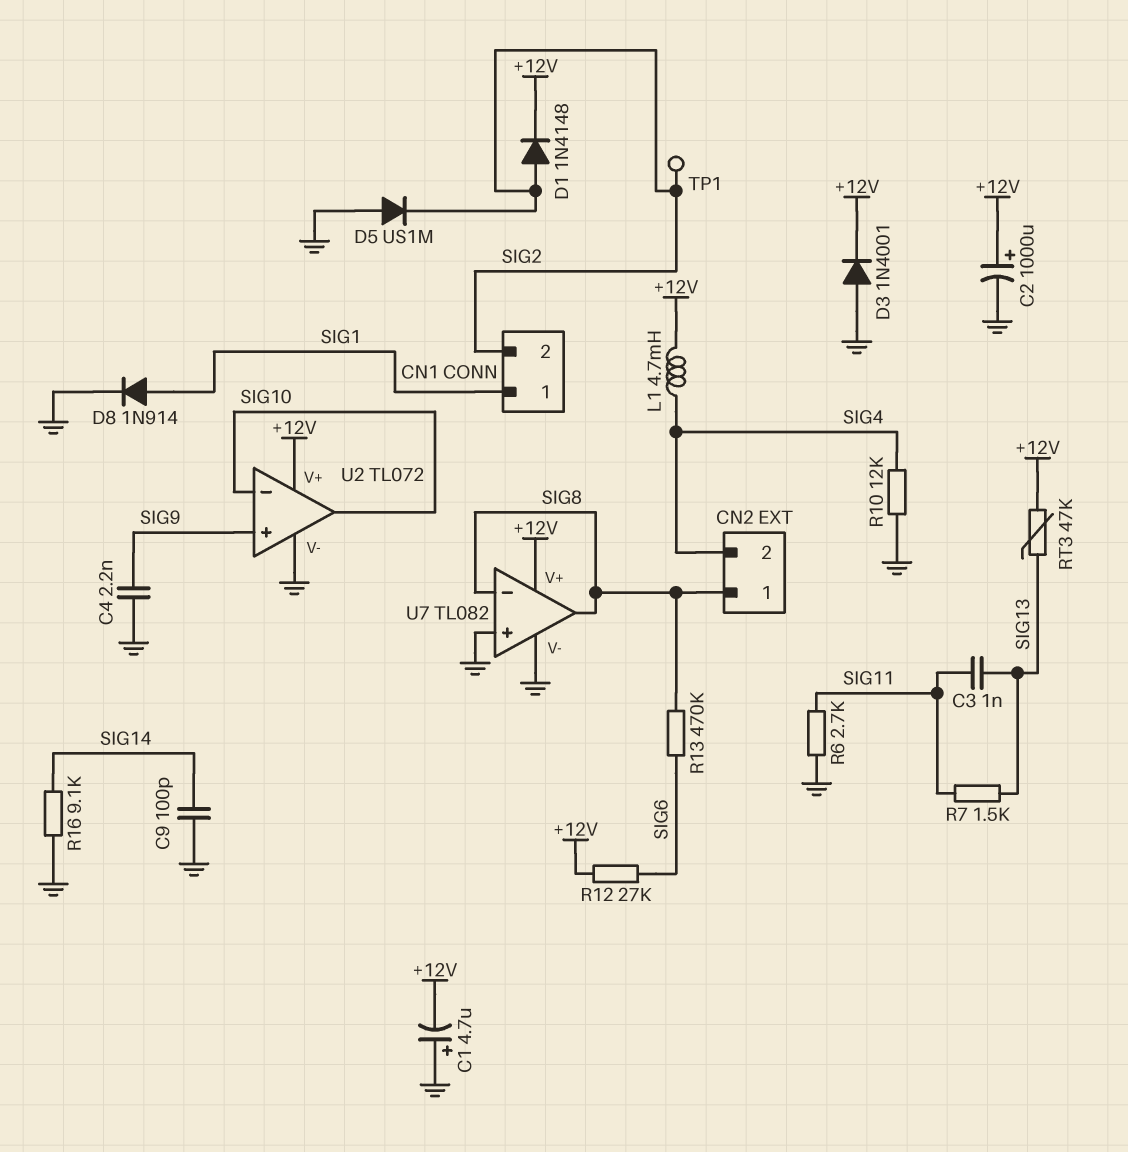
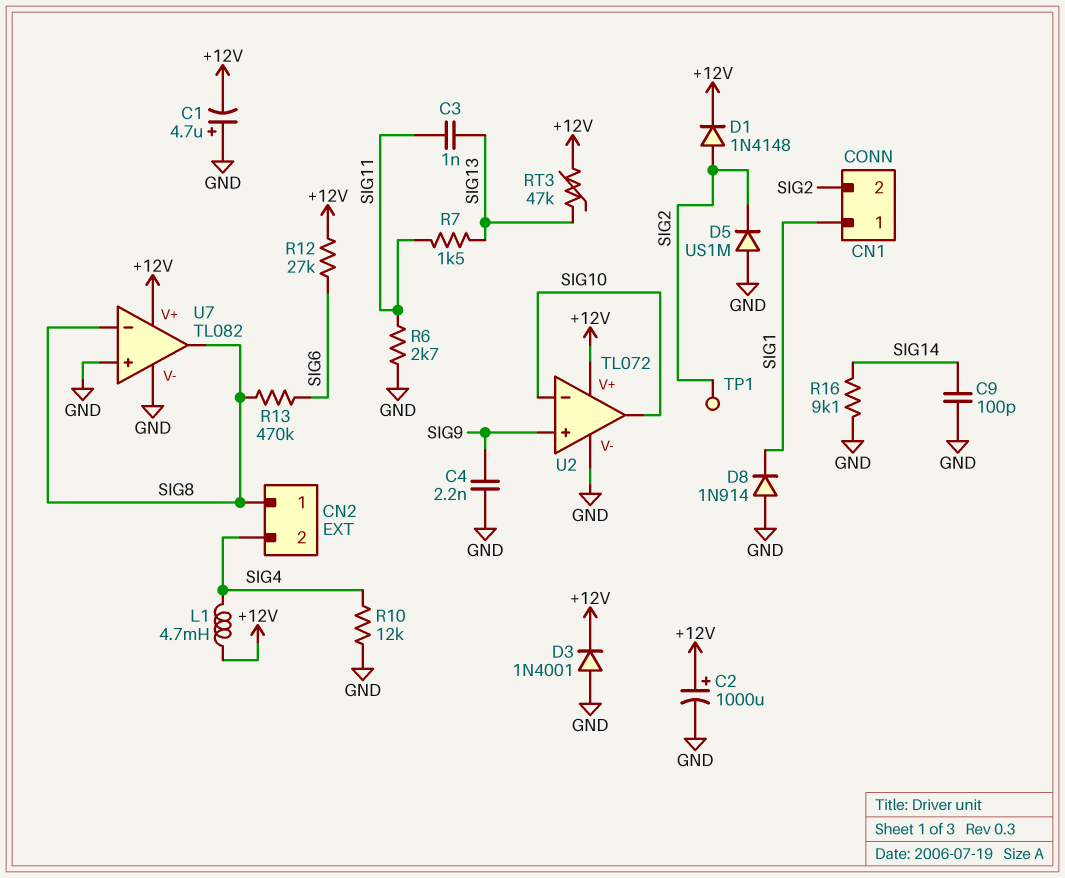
D8: diode 1N914 (A SIG1, K GND) -> diode 1N914 (A GND, K SIG1)

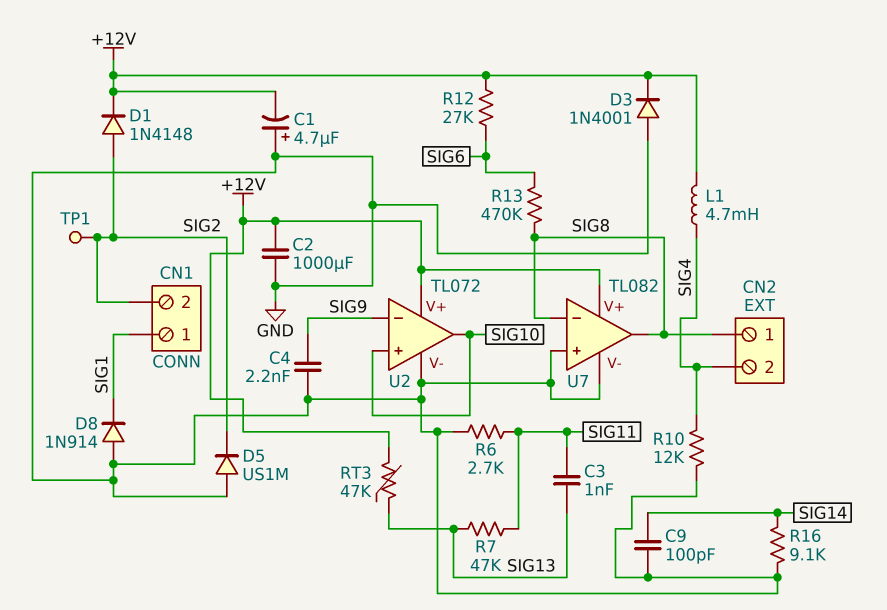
C2: 1000uF (plus +12V, minus GND) -> 1000uF (+12V, GND)
R7: 1.5k (SIG11, SIG13) -> 47k (SIG11, SIG13)
U2 pin in+: SIG9 -> SIG10
U2 pin in-: SIG10 -> SIG9

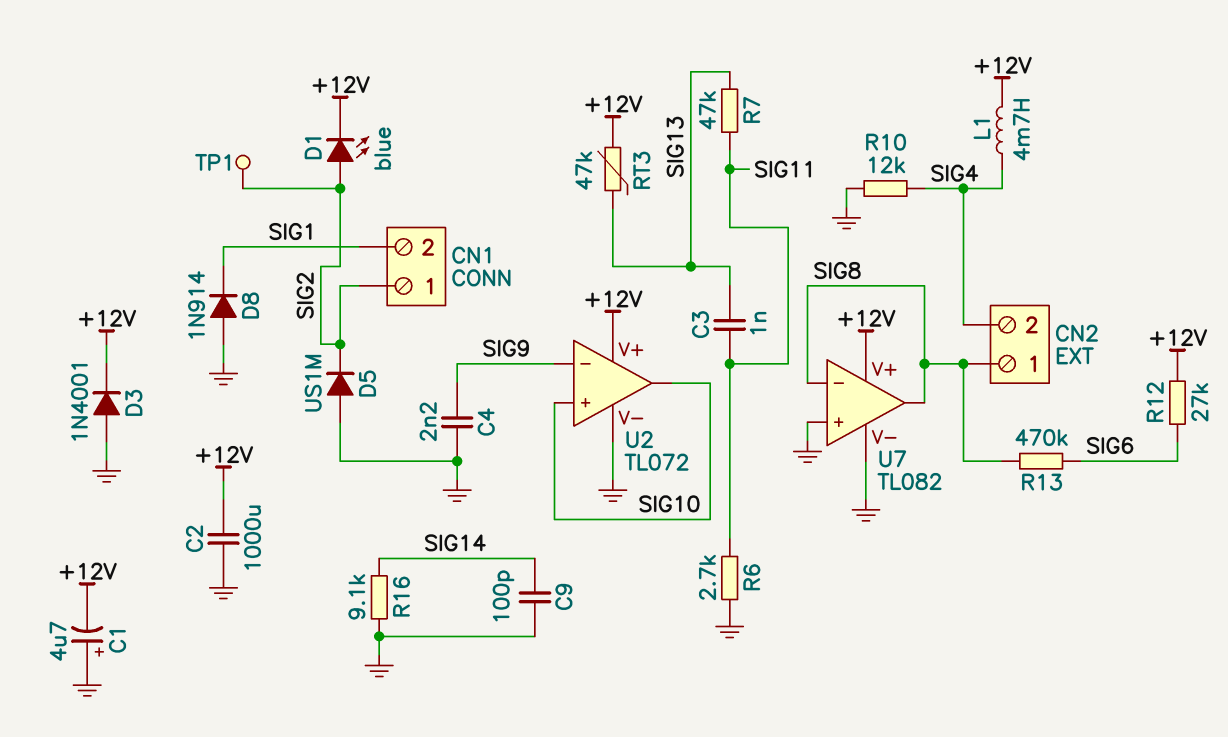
CN1 pin 1: SIG1 -> SIG2
CN1 pin 2: SIG2 -> SIG1
D1: diode 1N4148 (A SIG2, K +12V) -> LED blue (A SIG2, K +12V)

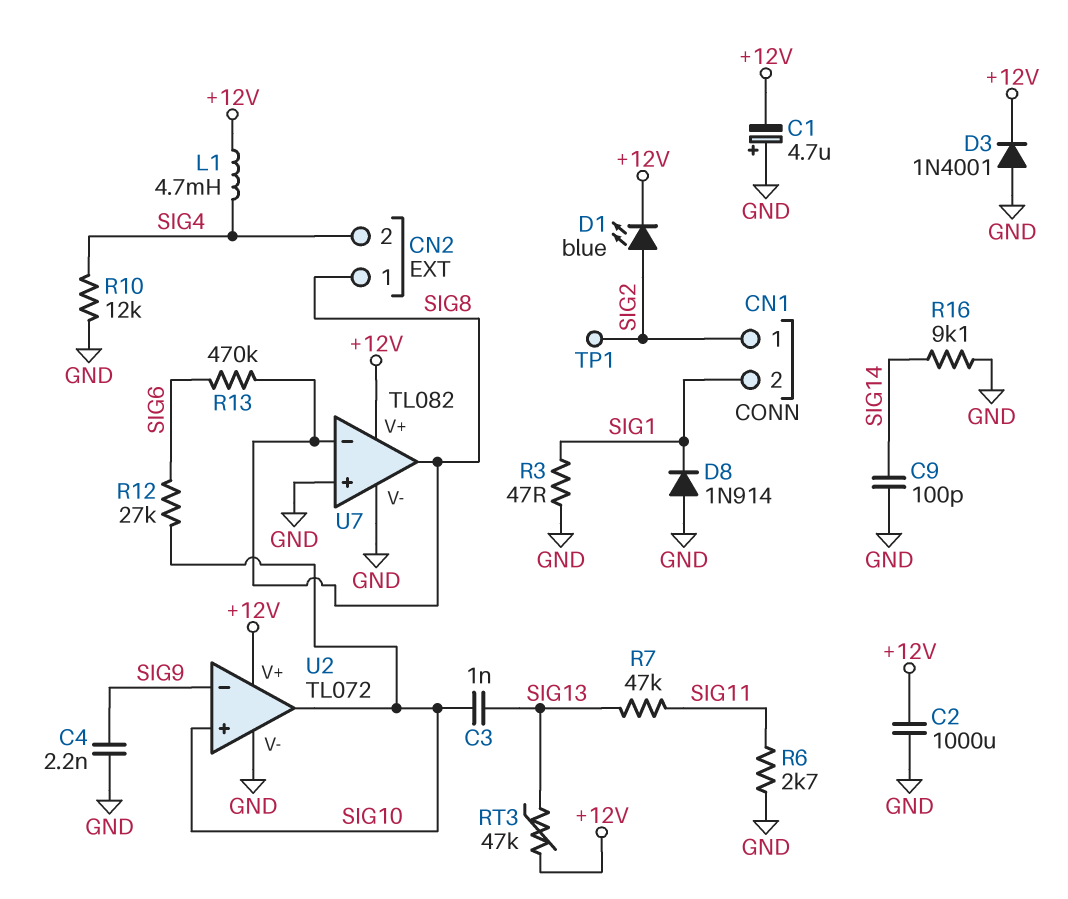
C3: 1nF (SIG11, SIG13) -> 1nF (SIG10, SIG13)
D5: diode US1M (A GND, K SIG2) -> none
R3: none -> 47 (GND, SIG1)
R12: 27k (+12V, SIG6) -> 27k (SIG6, SIG10)

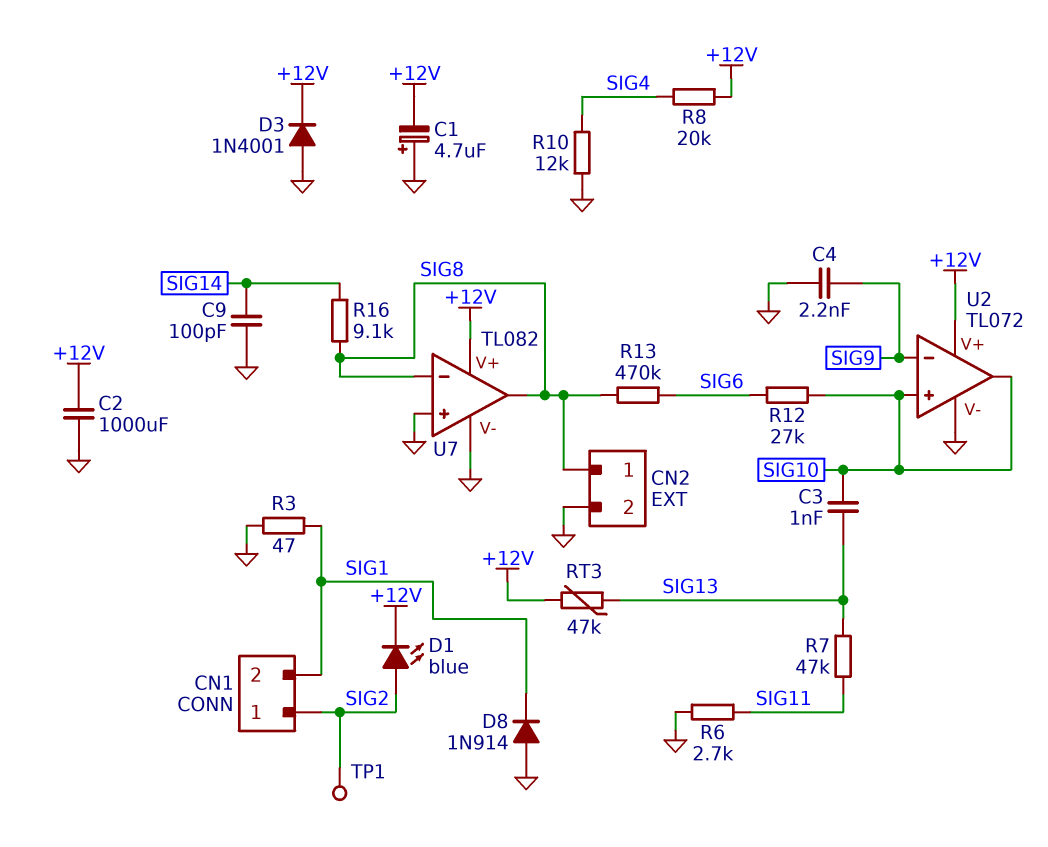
CN2 pin 2: SIG4 -> GND
L1: 4.7mH (+12V, SIG4) -> none
R8: none -> 20k (+12V, SIG4)
R16: 9.1k (GND, SIG14) -> 9.1k (SIG8, SIG14)

